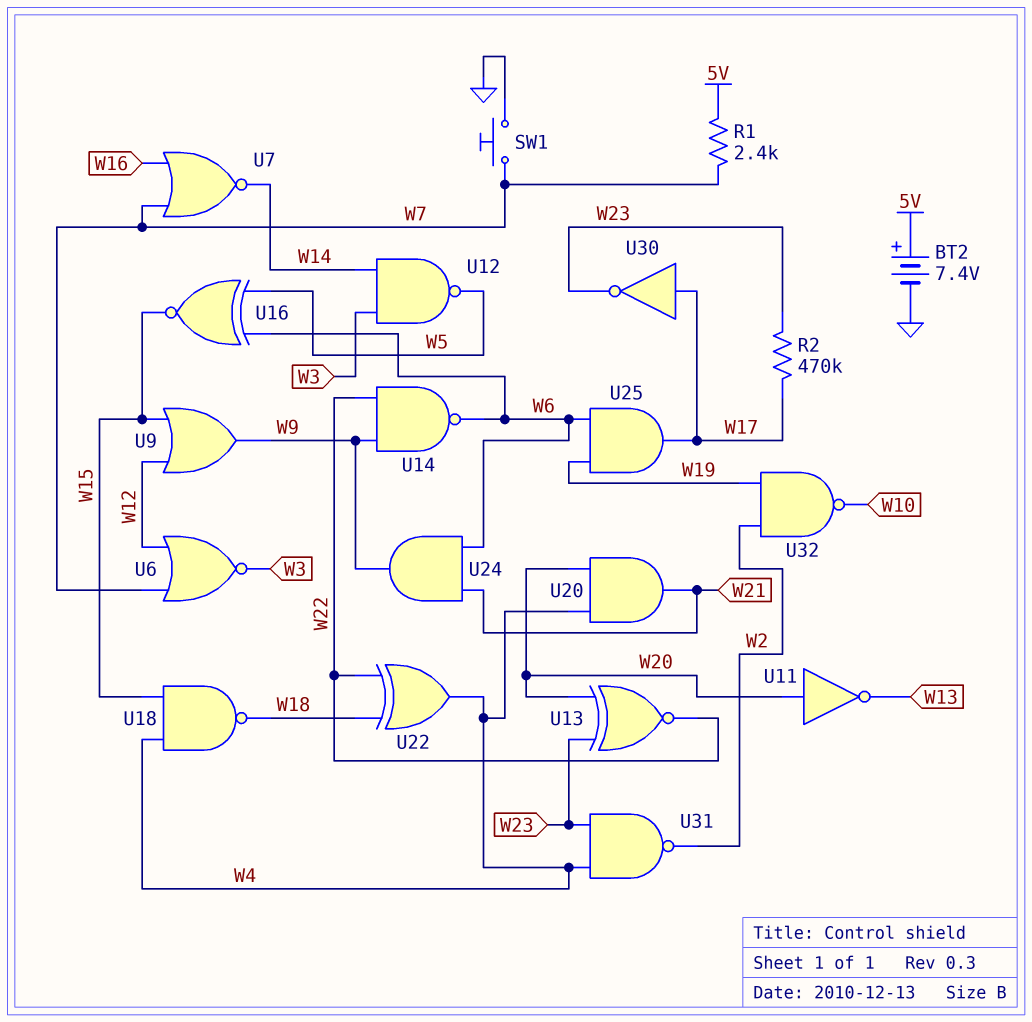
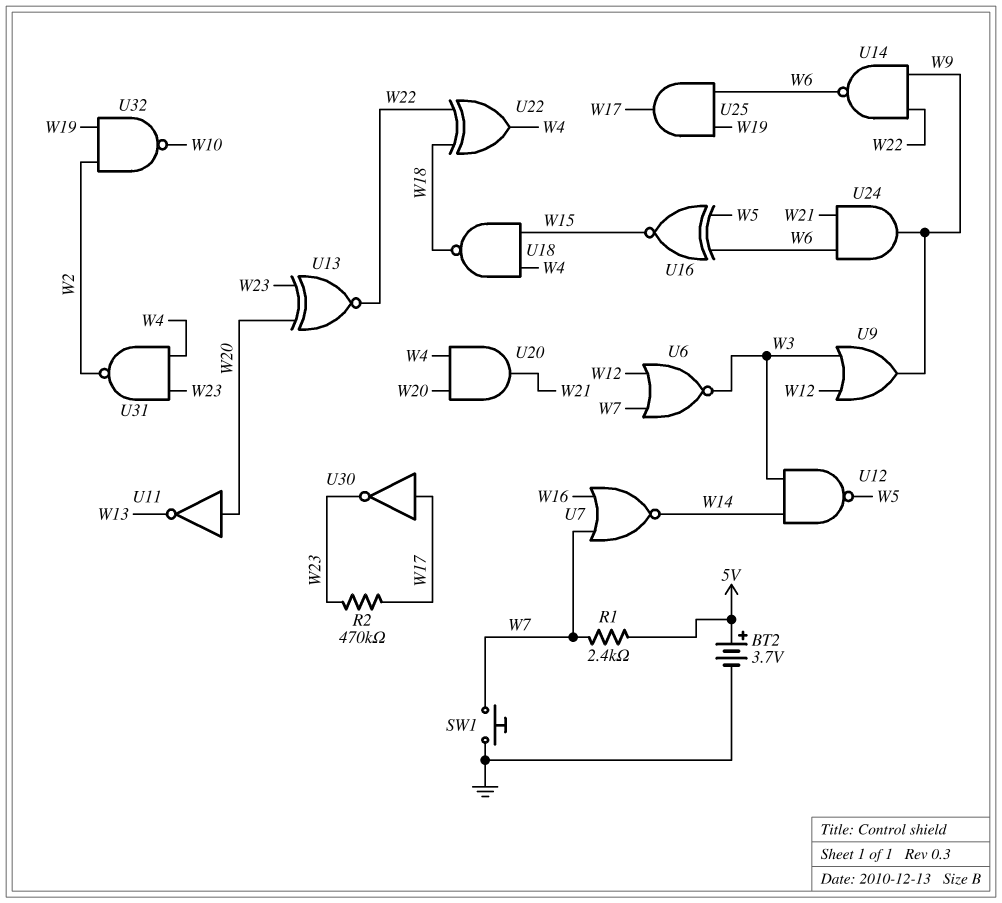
BT2: 7.4V (plus 5V, minus GND) -> 3.7V (plus 5V, minus GND)
U9: OR (in W12, in W15, out W9) -> OR (in W3, in W12, out W9)

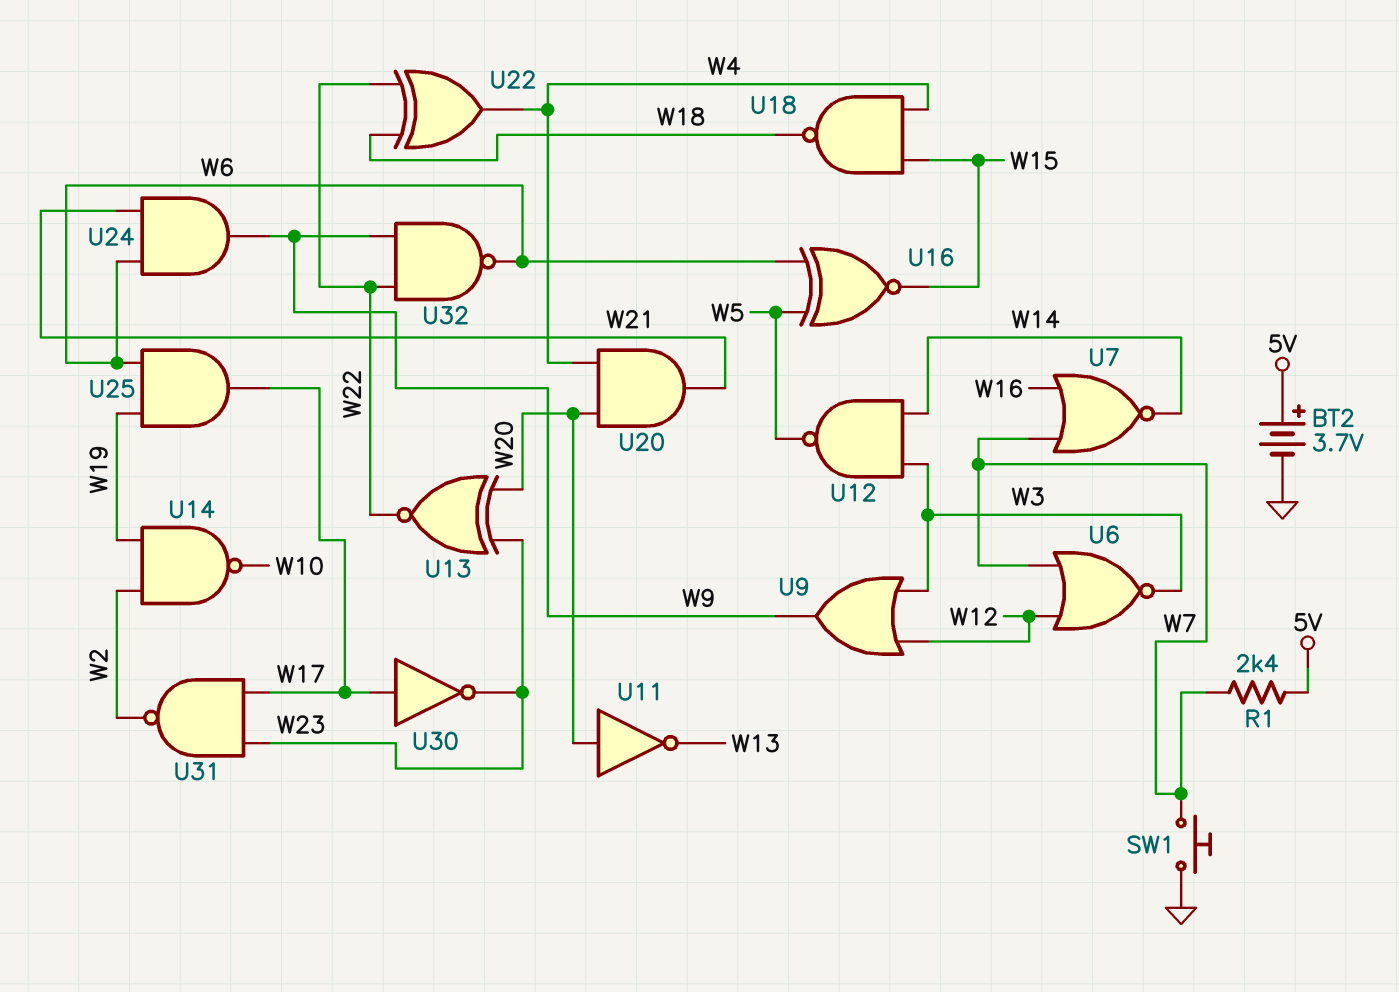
R2: 470k (W17, W23) -> none
U14: NAND (in W9, in W22, out W6) -> NAND (in W2, in W19, out W10)
U31: NAND (in W4, in W23, out W2) -> NAND (in W17, in W23, out W2)
U32: NAND (in W2, in W19, out W10) -> NAND (in W9, in W22, out W6)

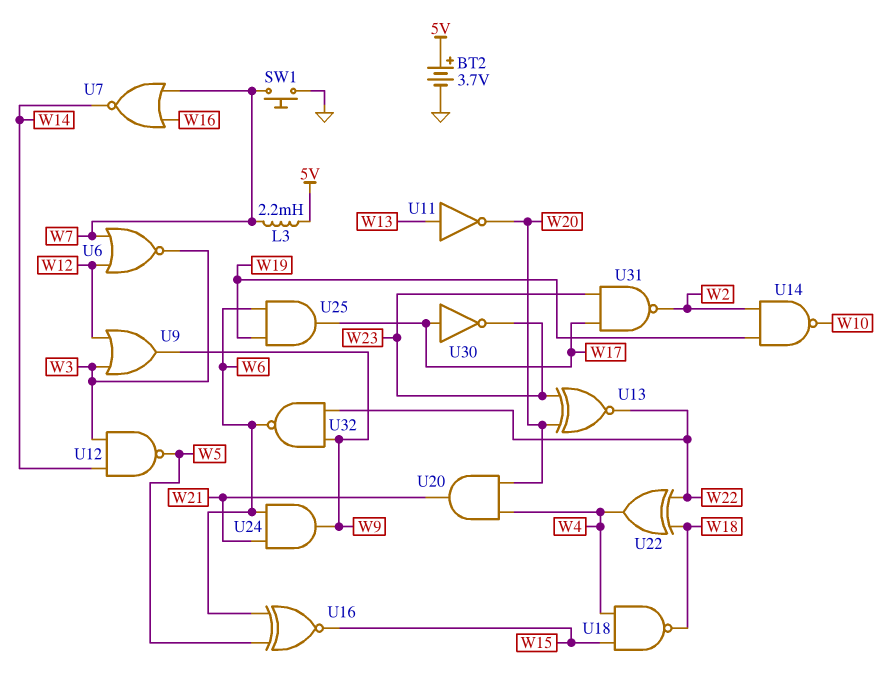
L3: none -> 2.2mH (5V, W7)
R1: 2.4k (5V, W7) -> none
U11: NOT (in W20, out W13) -> NOT (in W13, out W20)

